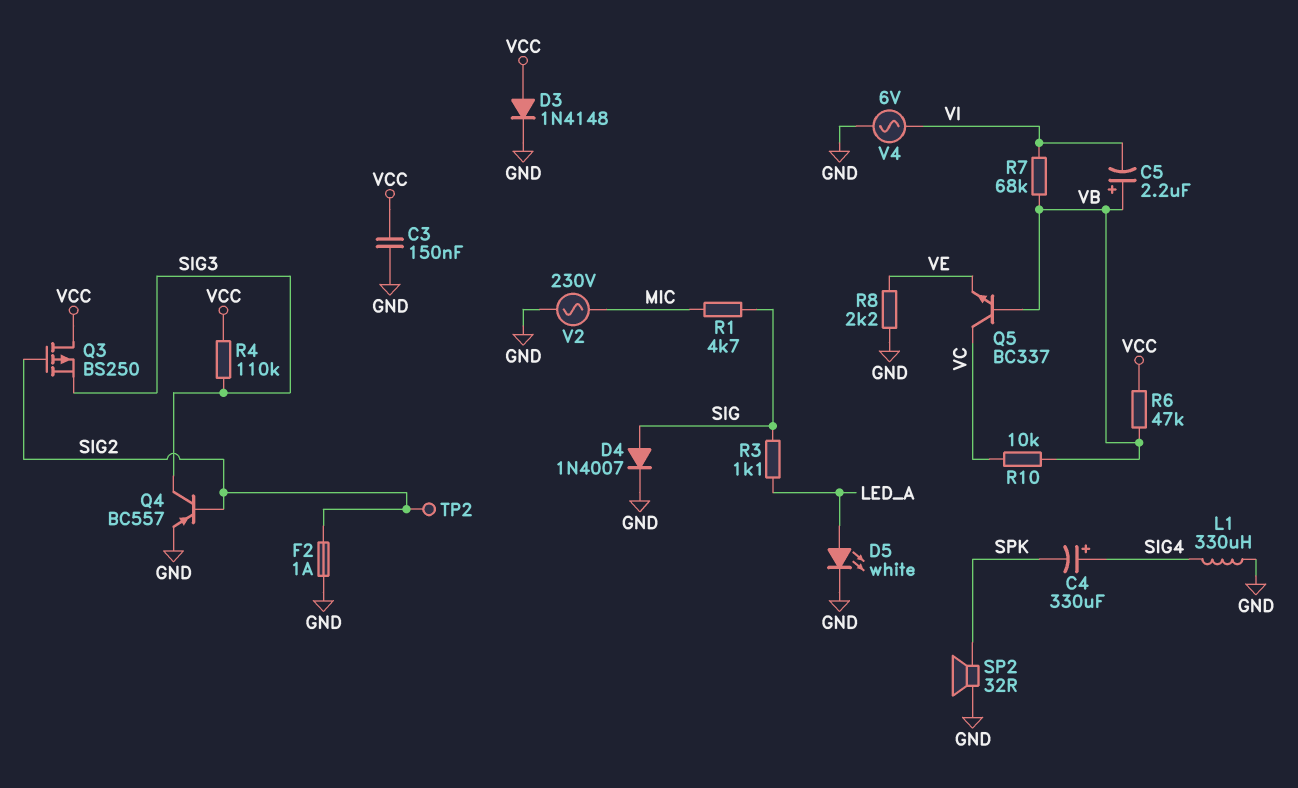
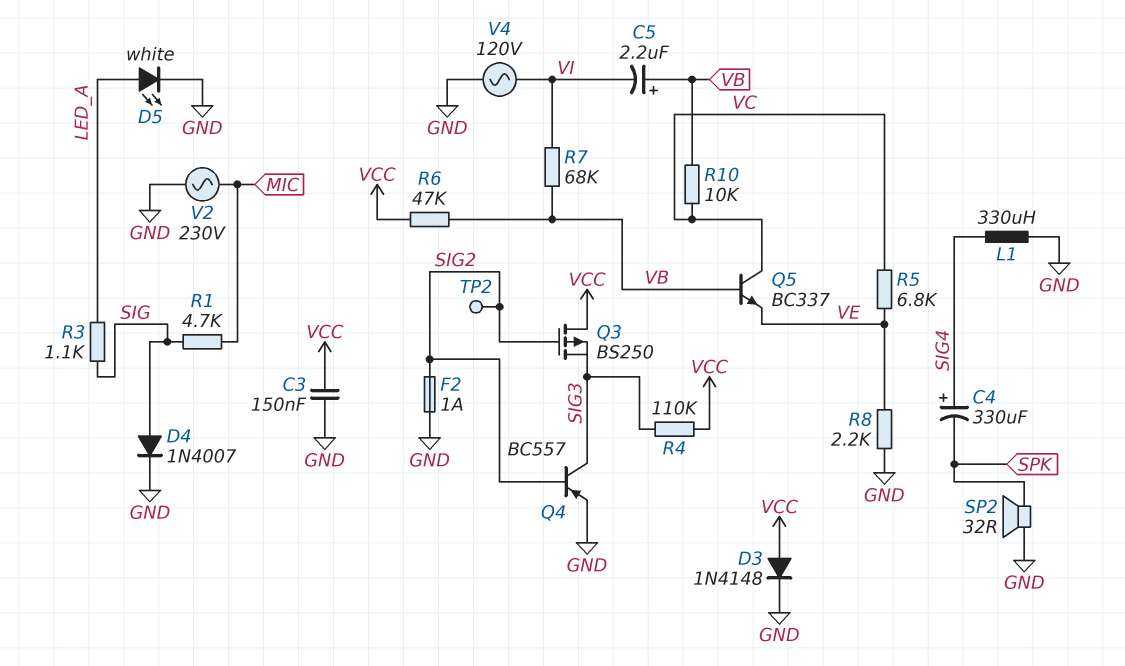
R5: none -> 6.8k (VC, VE)
V4: AC 6V (GND, VI) -> AC 120V (GND, VI)

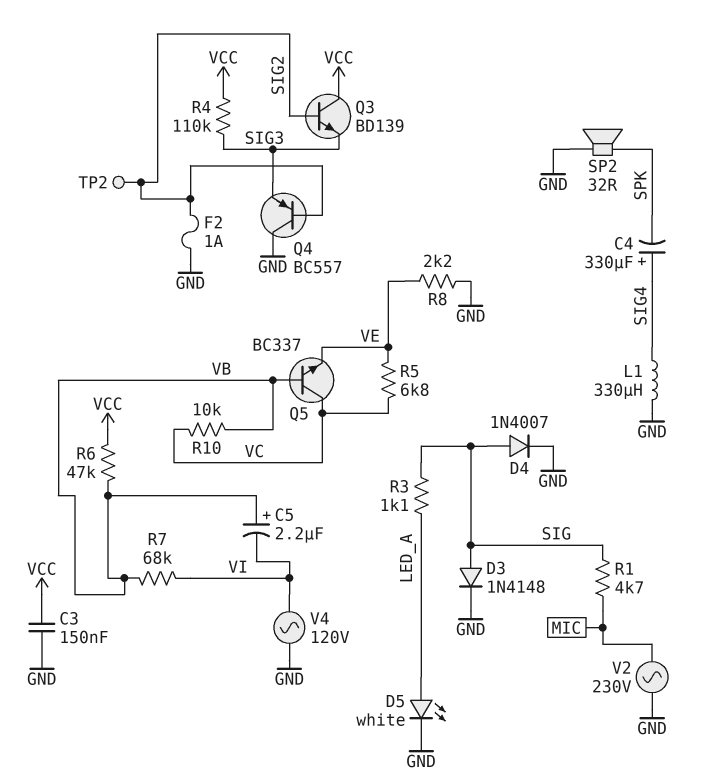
D3: diode 1N4148 (A VCC, K GND) -> diode 1N4148 (A SIG, K GND)
Q3: PMOS BS250 (G SIG2, D VCC, S SIG3) -> NPN BD139 (B SIG2, C VCC, E SIG3)
Q4: PNP BC557 (B SIG2, C SIG3, E GND) -> PNP BC557 (B SIG2, C GND, E SIG3)

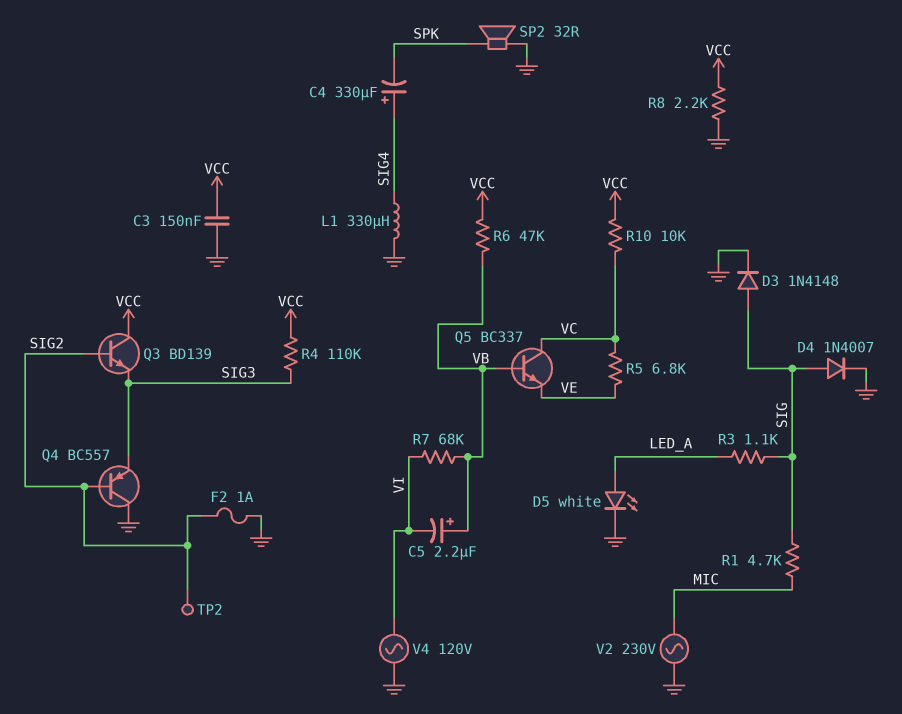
R8: 2.2k (GND, VE) -> 2.2k (GND, VCC)
R10: 10k (VB, VC) -> 10k (VC, VCC)

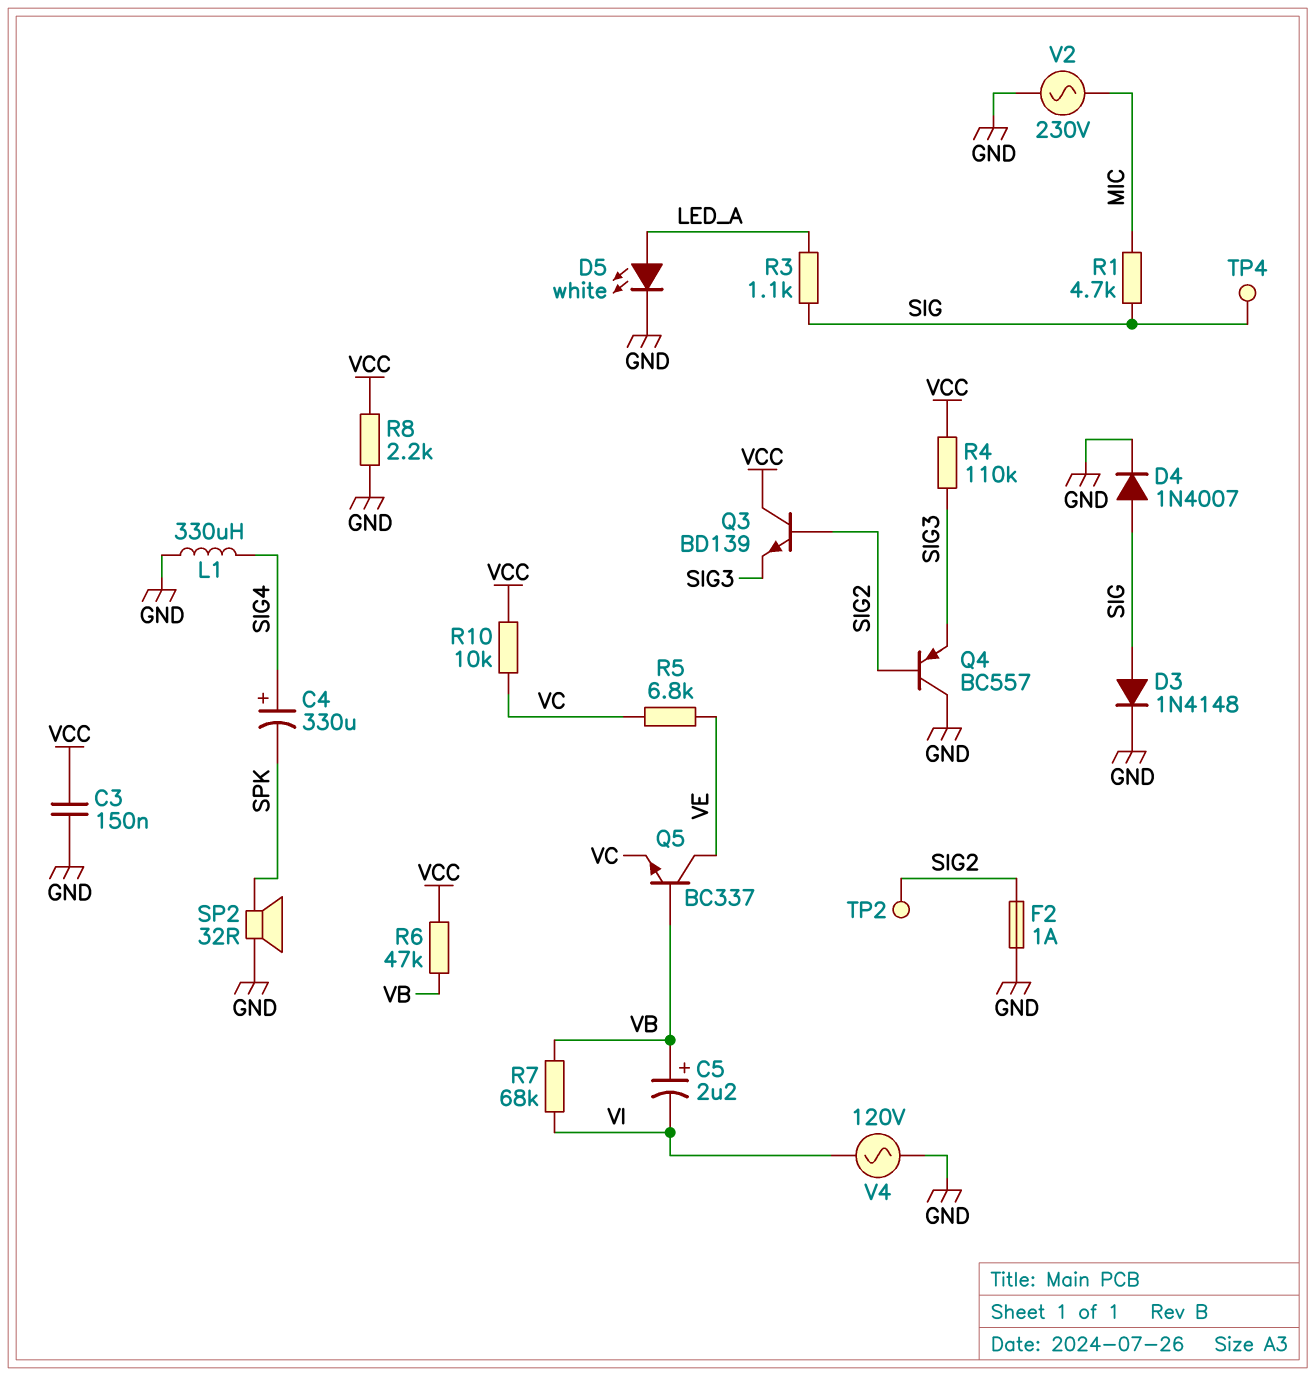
Q5: NPN BC337 (B VB, C VC, E VE) -> NPN BC337 (B VB, C VE, E VC)
TP4: none -> test point (SIG)

